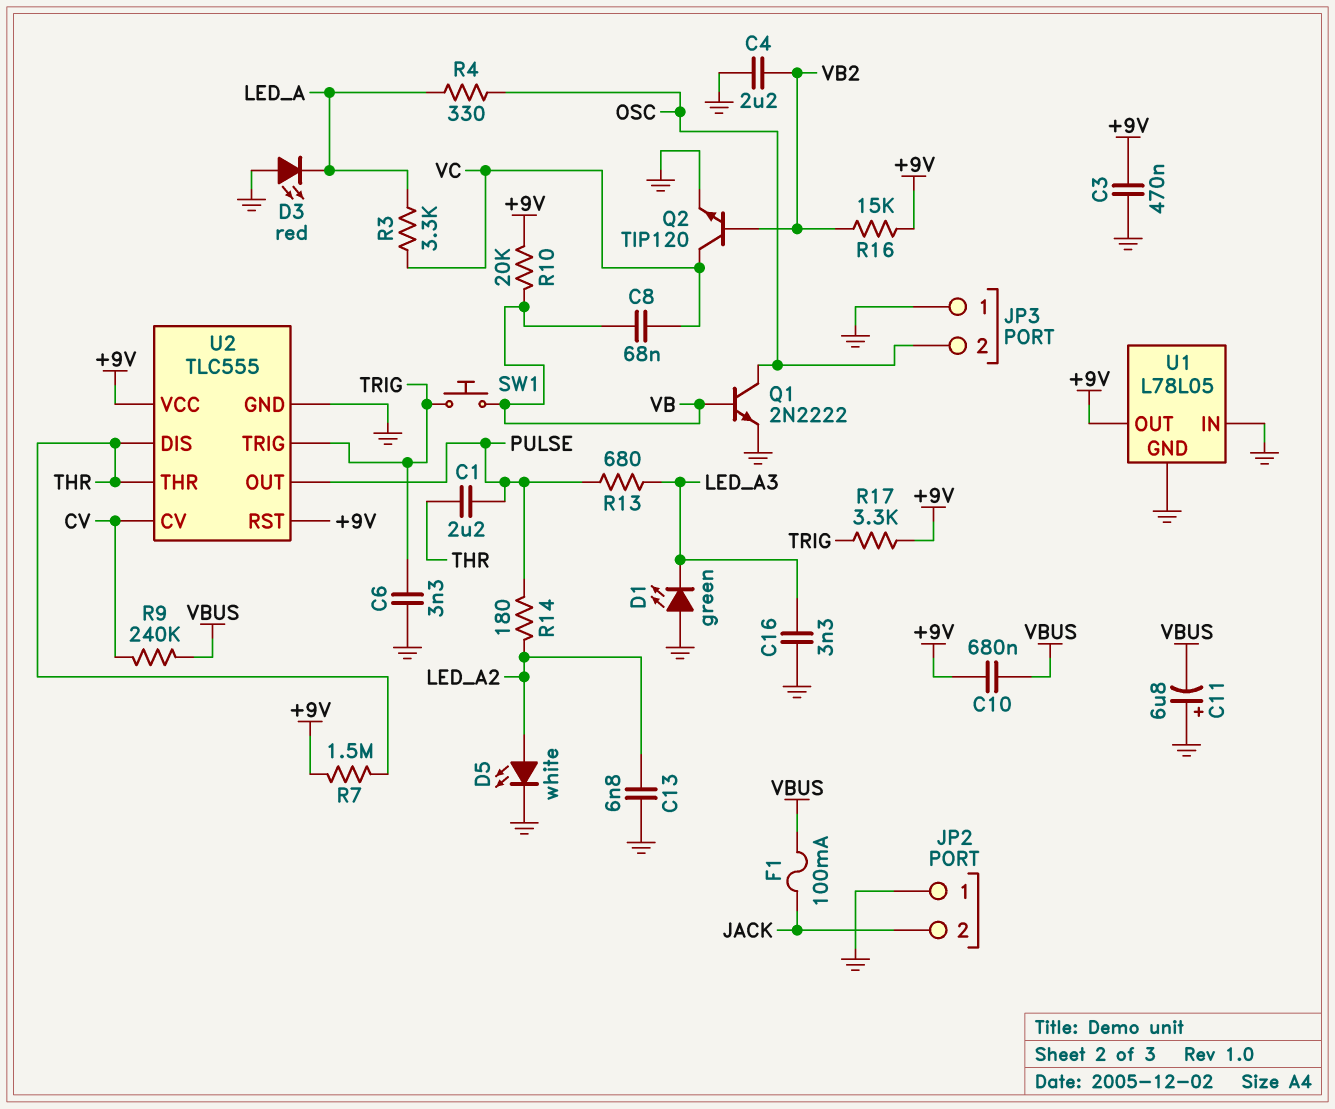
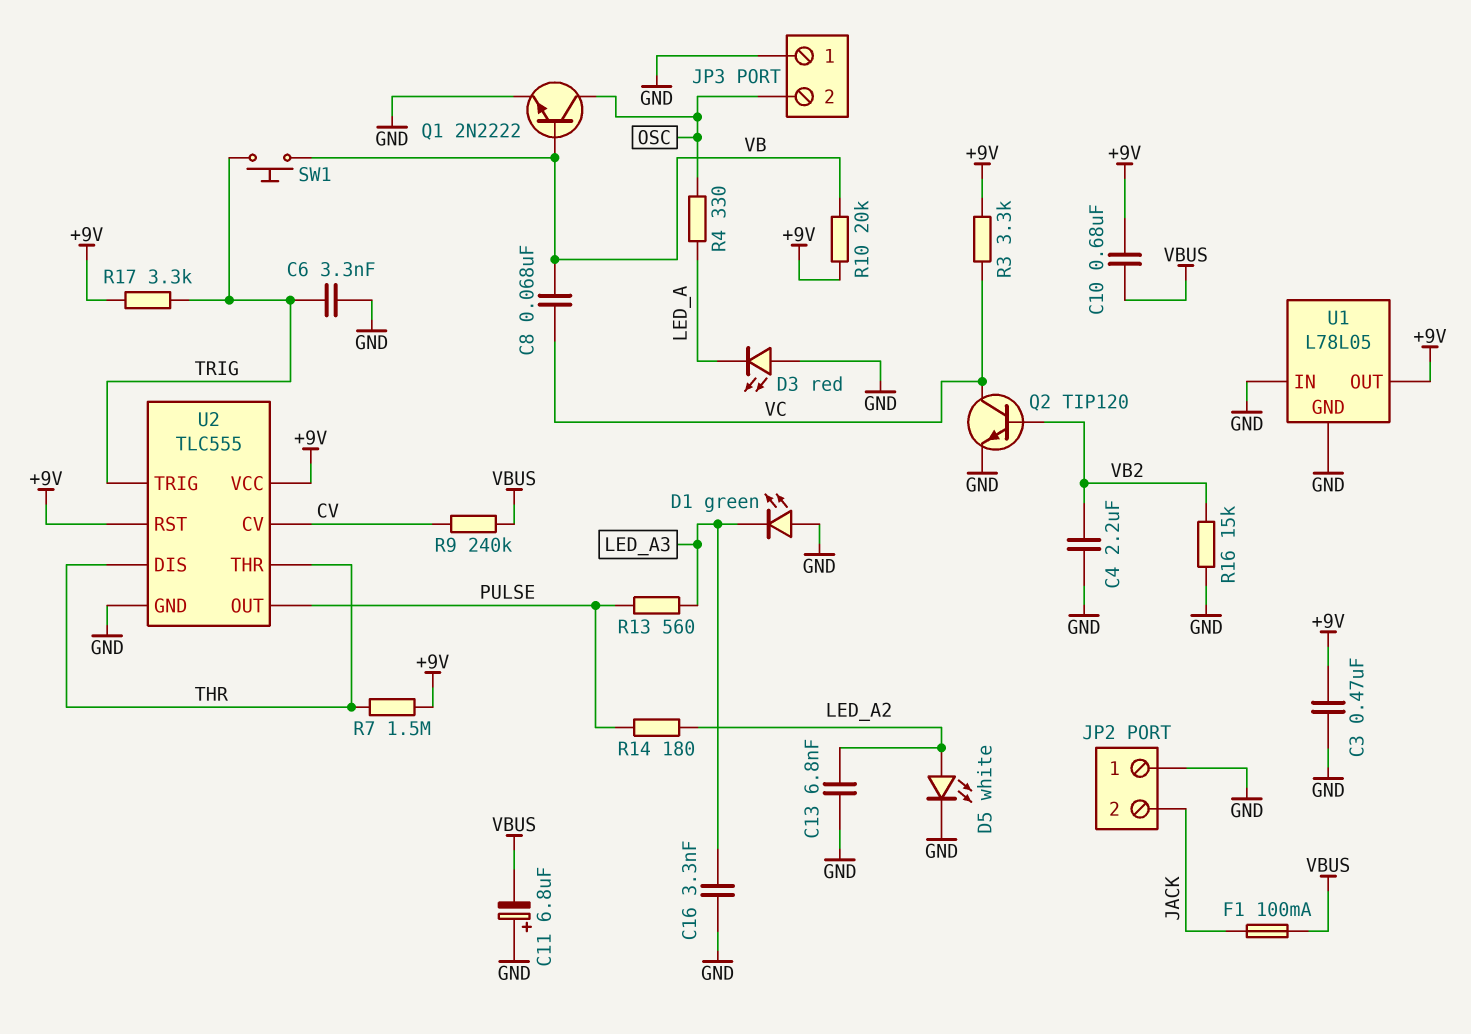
C1: 2.2uF (PULSE, THR) -> none
R3: 3.3k (LED_A, VC) -> 3.3k (+9V, VC)
R13: 680 (LED_A3, PULSE) -> 560 (LED_A3, PULSE)
R16: 15k (+9V, VB2) -> 15k (GND, VB2)

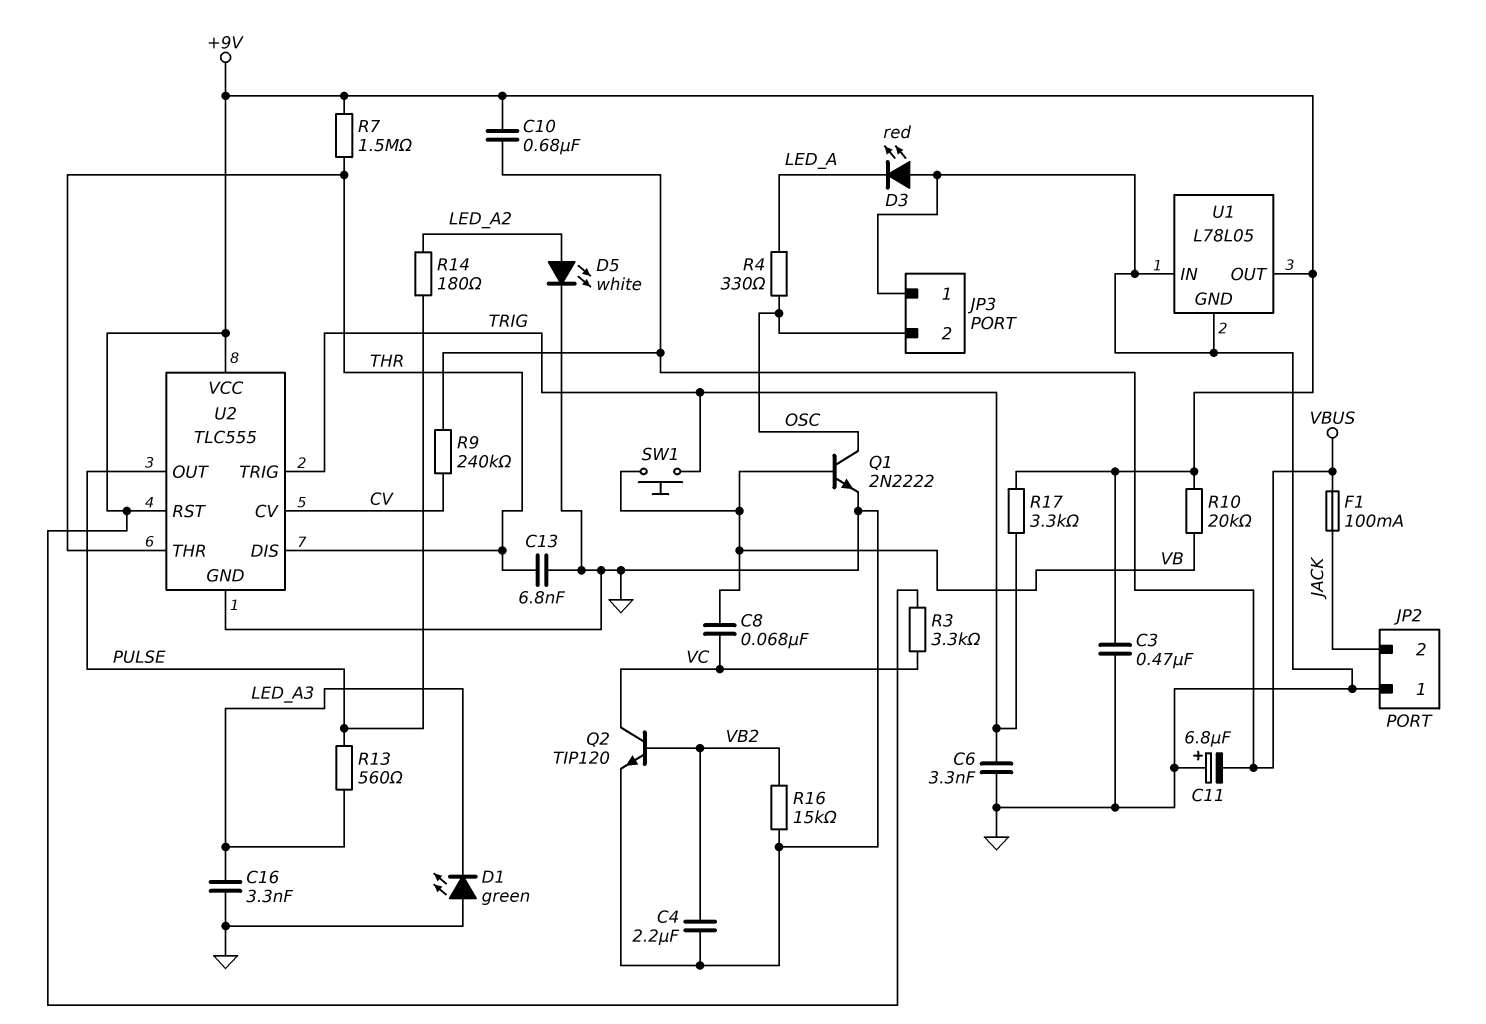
C13: 6.8nF (GND, LED_A2) -> 6.8nF (GND, THR)

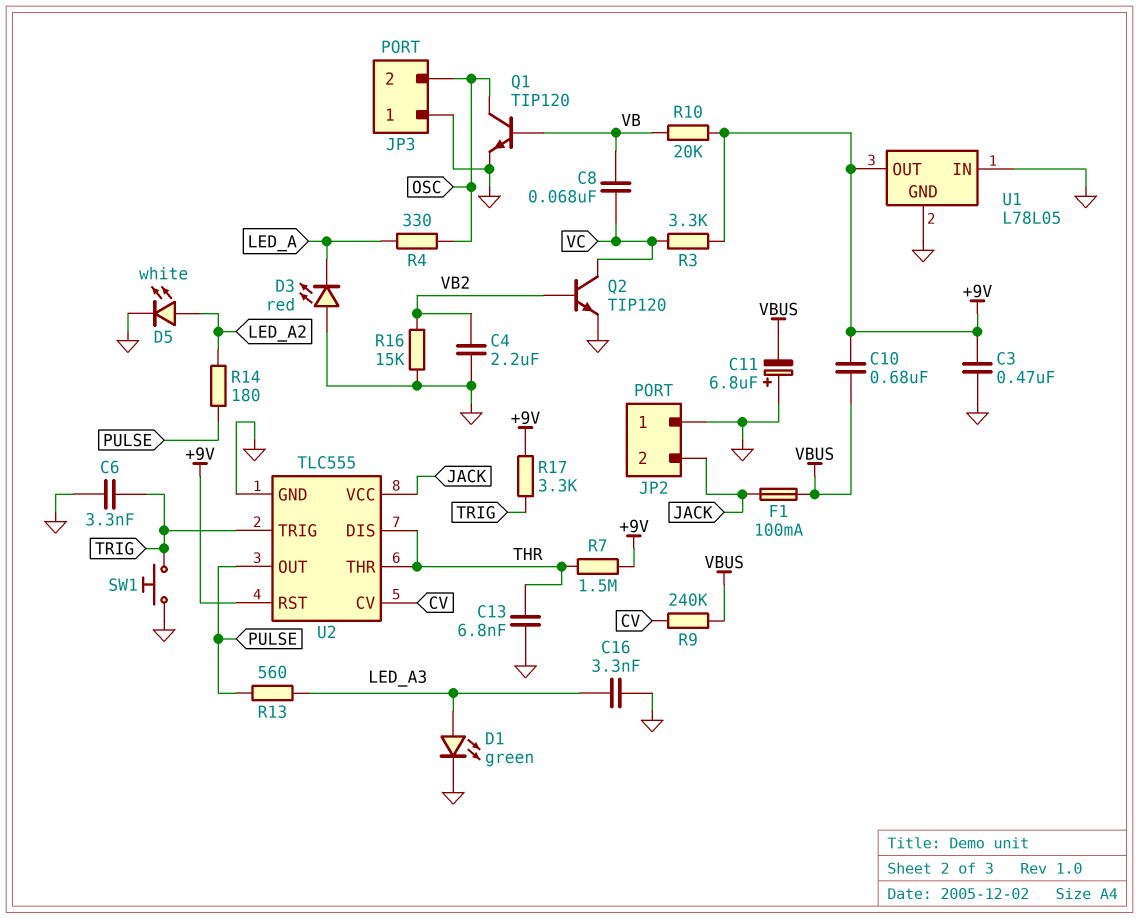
D1: LED green (A GND, K LED_A3) -> LED green (A LED_A3, K GND)
Q1: NPN 2N2222 (B VB, C OSC, E GND) -> NPN TIP120 (B VB, C OSC, E GND)
SW1: button (TRIG, VB) -> button (GND, TRIG)
U2 pin VCC: +9V -> JACK

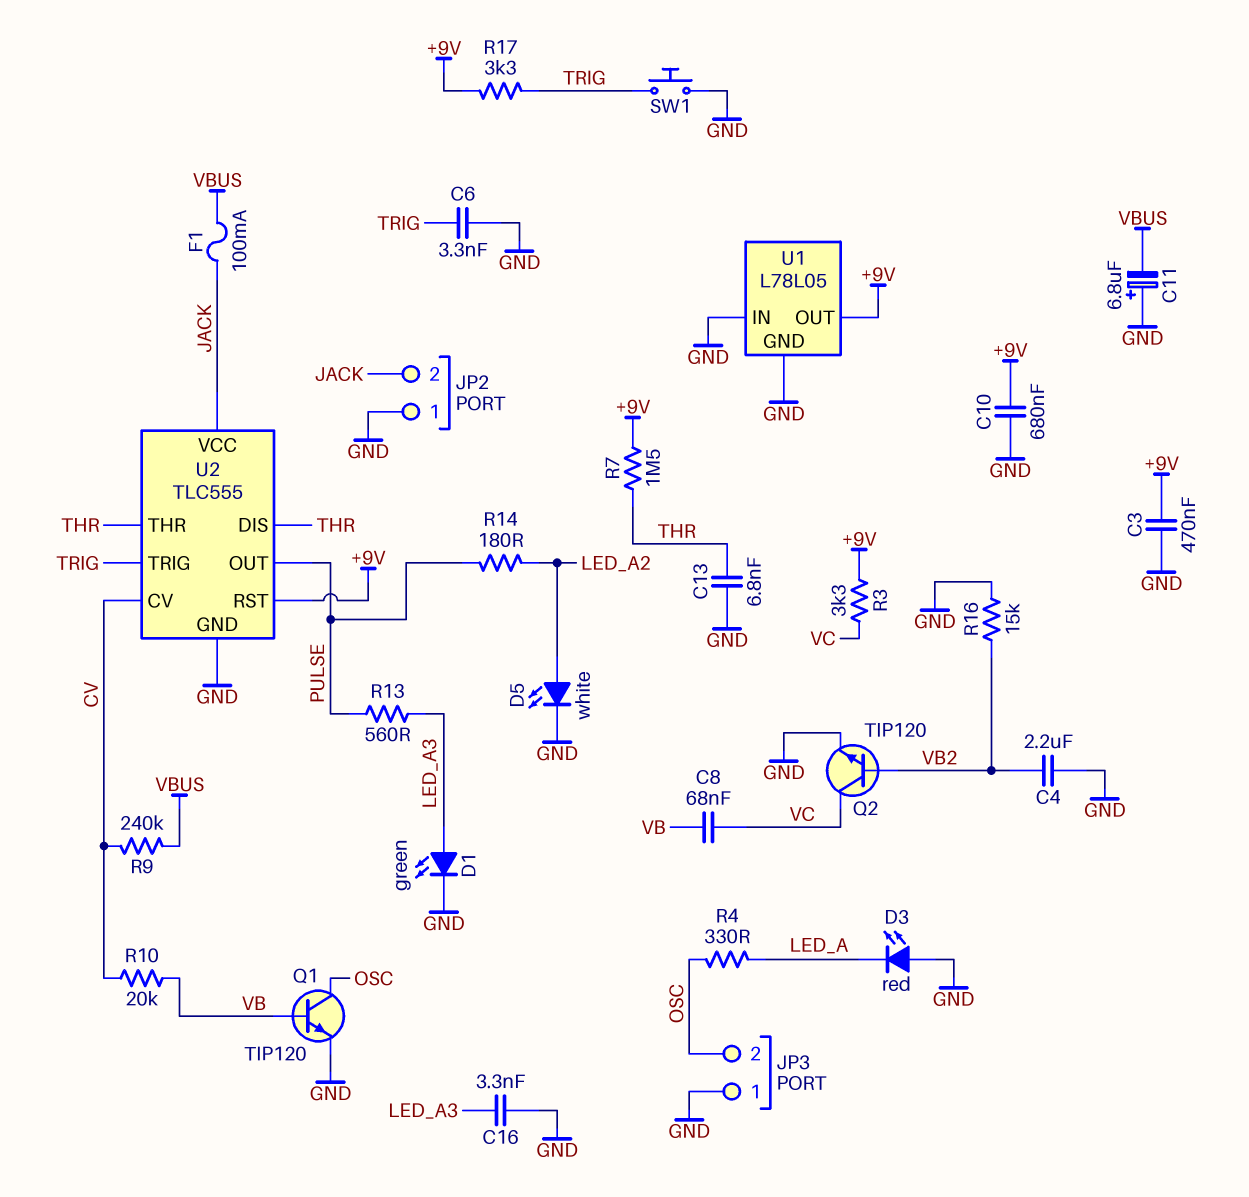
C10: 680nF (+9V, VBUS) -> 680nF (+9V, GND)
R10: 20k (+9V, VB) -> 20k (CV, VB)

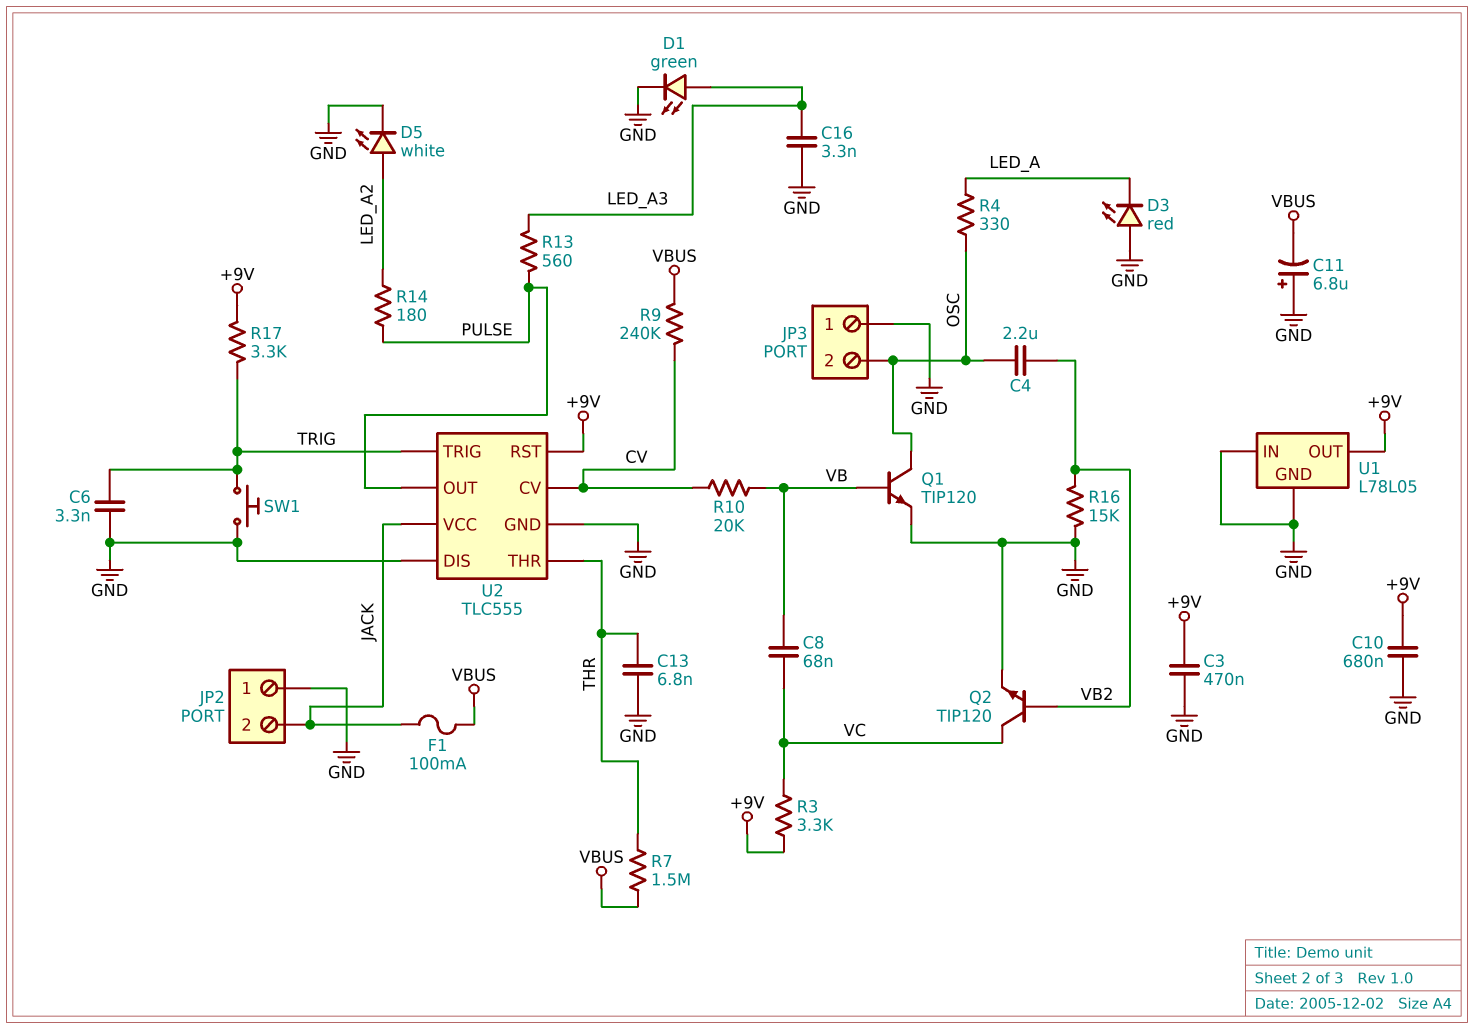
C4: 2.2uF (GND, VB2) -> 2.2uF (OSC, VB2)
R7: 1.5M (+9V, THR) -> 1.5M (THR, VBUS)
U2 pin DIS: THR -> GND

